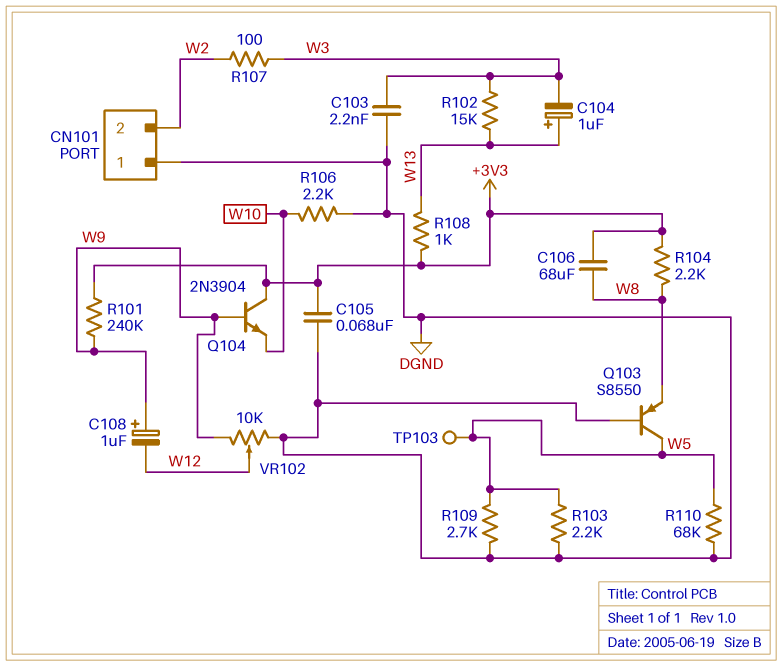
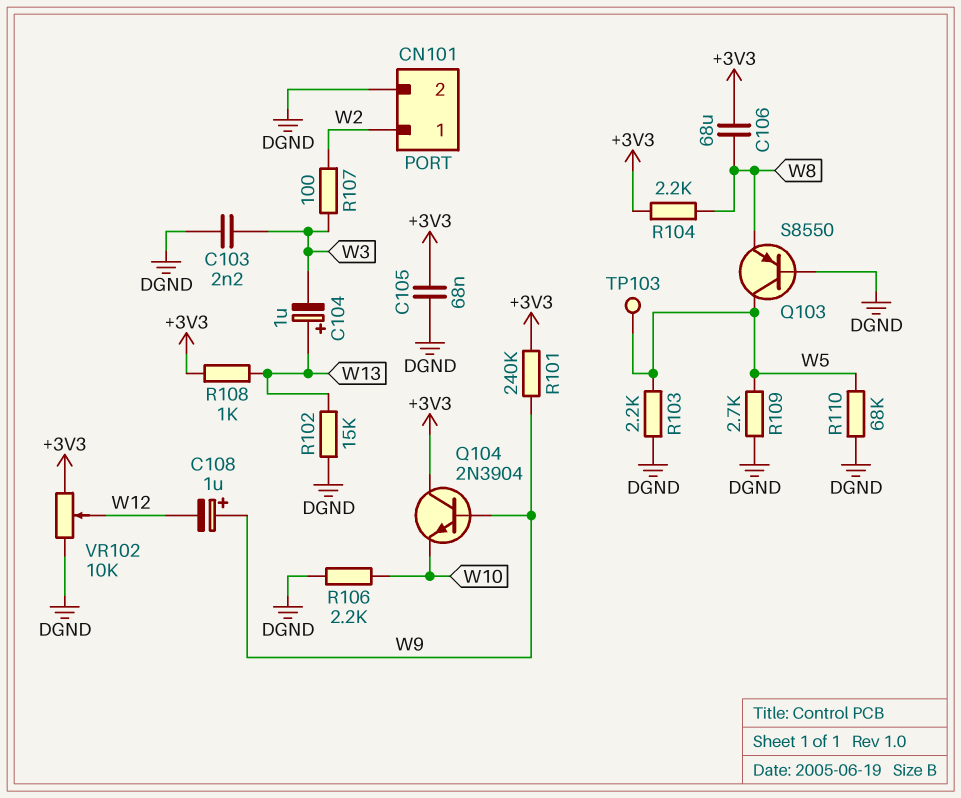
CN101 pin 1: DGND -> W2
CN101 pin 2: W2 -> DGND
R102: 15k (W3, W13) -> 15k (DGND, W13)
VR102: 10k (DGND, W9, wiper W12) -> 10k (+3V3, DGND, wiper W12)

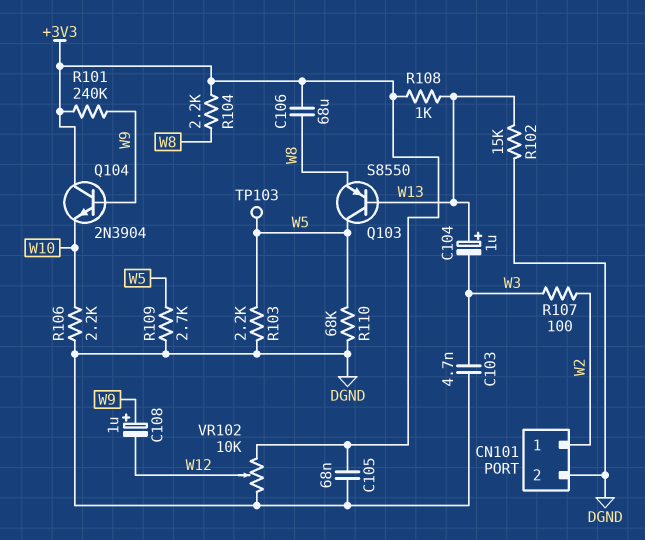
C103: 2.2nF (DGND, W3) -> 4.7nF (DGND, W3)
Q103: PNP S8550 (B DGND, C W5, E W8) -> PNP S8550 (B W13, C W5, E W8)

